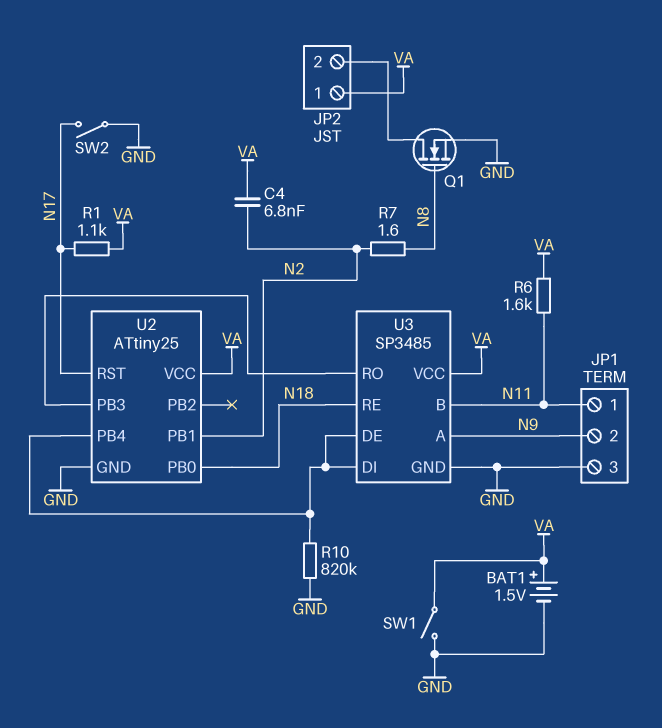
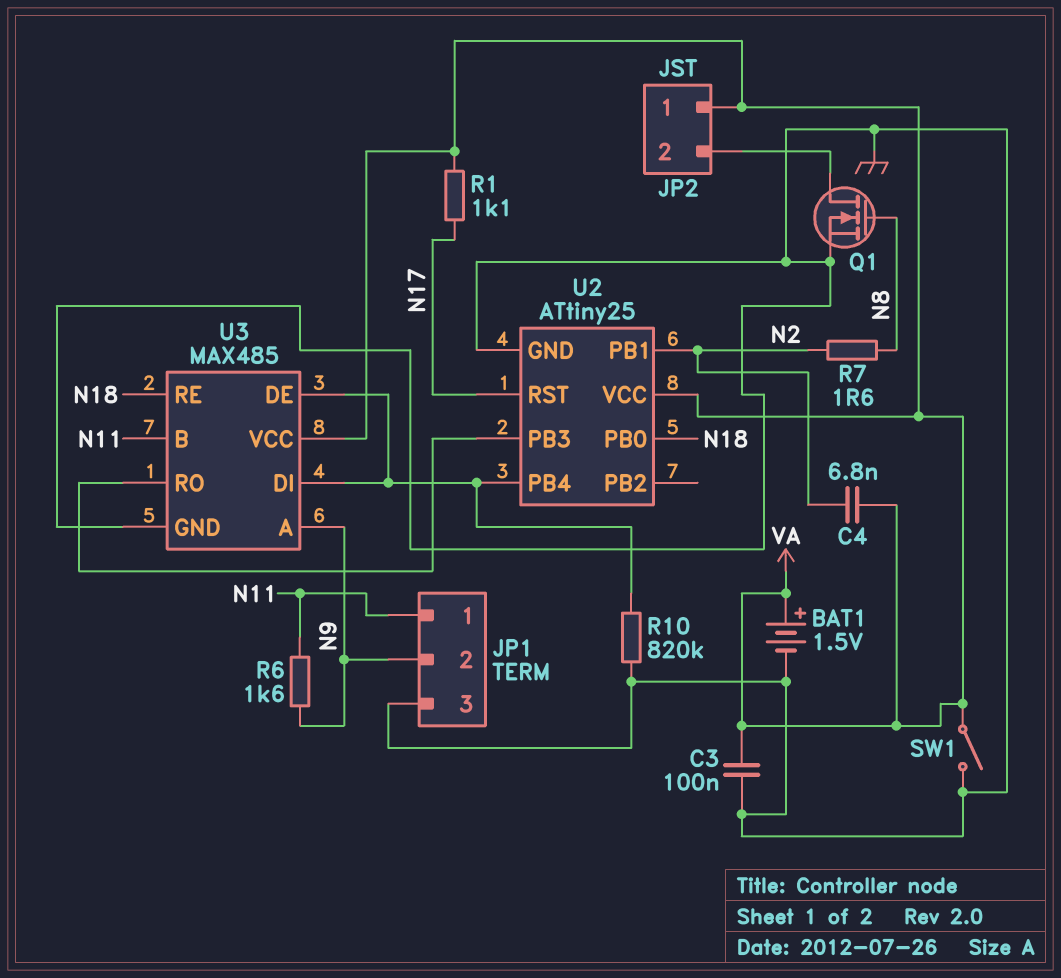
C3: none -> 100nF (GND, VA)
R6: 1.6k (N11, VA) -> 1.6k (N9, N11)
SW2: switch (GND, N17) -> none
U3: SP3485 -> MAX485

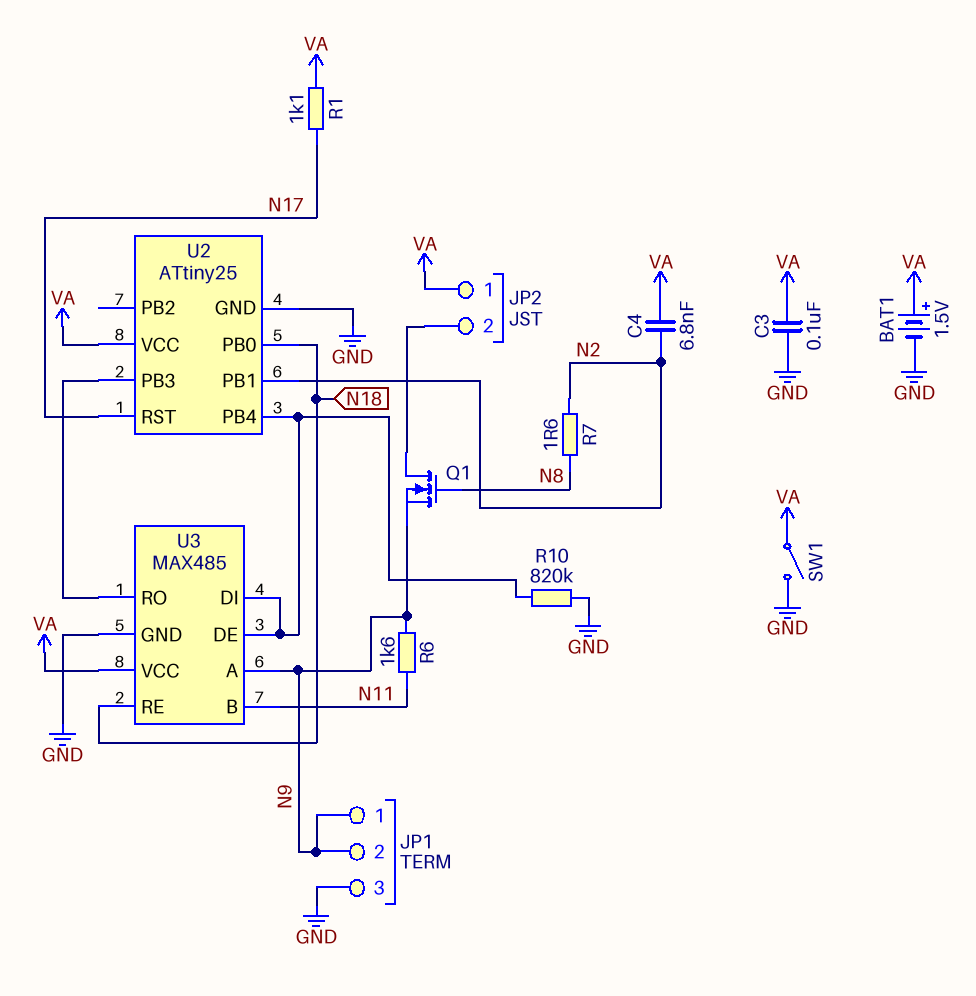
JP1 pin 1: N11 -> N9
Q1: NMOS (G N8, D JP2/2, S GND) -> NMOS (G N8, D JP2/2, S N9)

